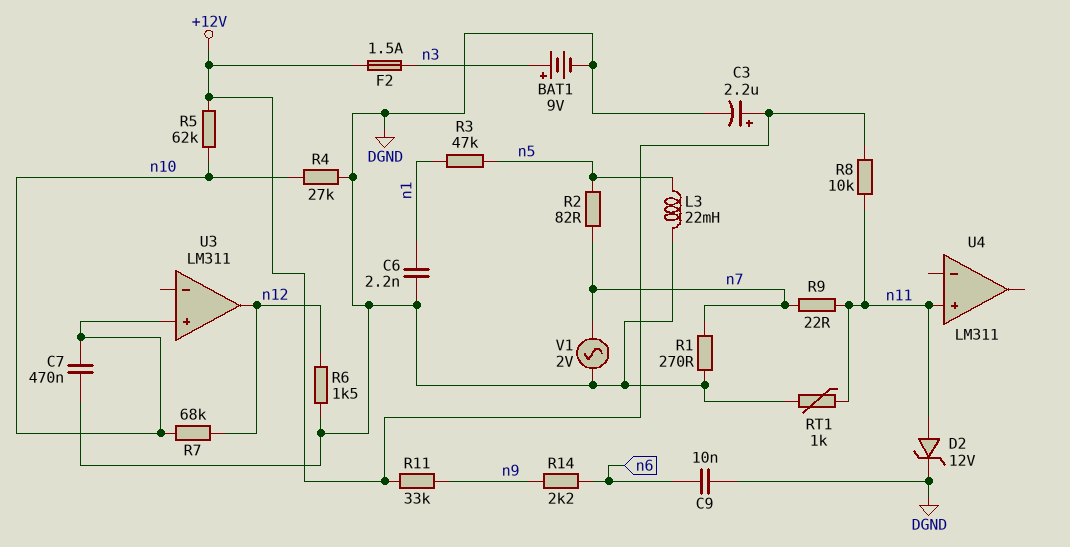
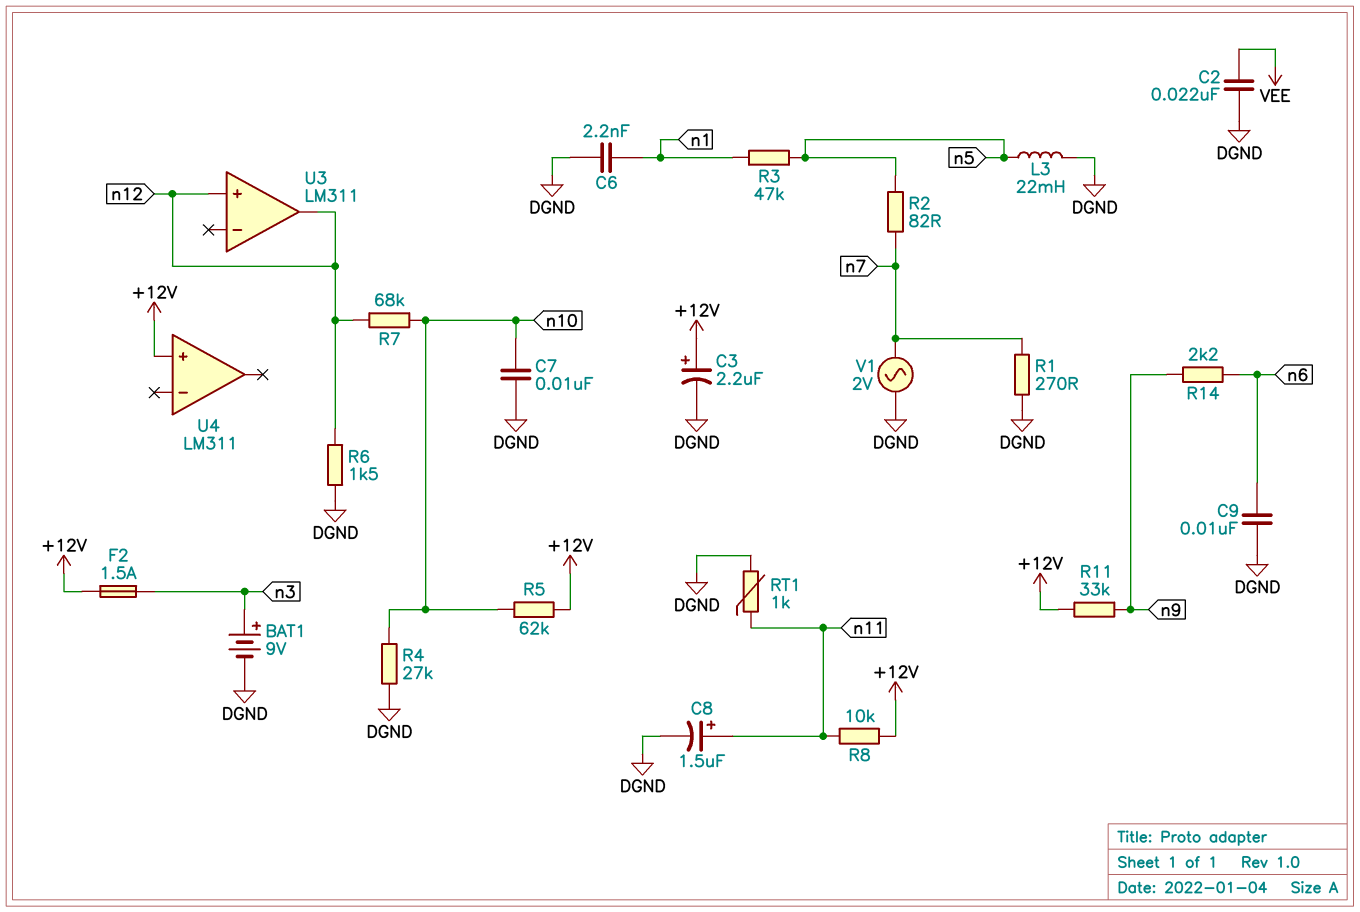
C2: none -> 22nF (DGND, VEE)
C7: 470nF (DGND, n10) -> 10nF (DGND, n10)
C8: none -> 1.5uF (plus n11, minus DGND)
D2: zener 12V (A n11, K DGND) -> none
R9: 22 (n7, n11) -> none
U3 pin in+: n10 -> n12
U4 pin in+: n11 -> +12V

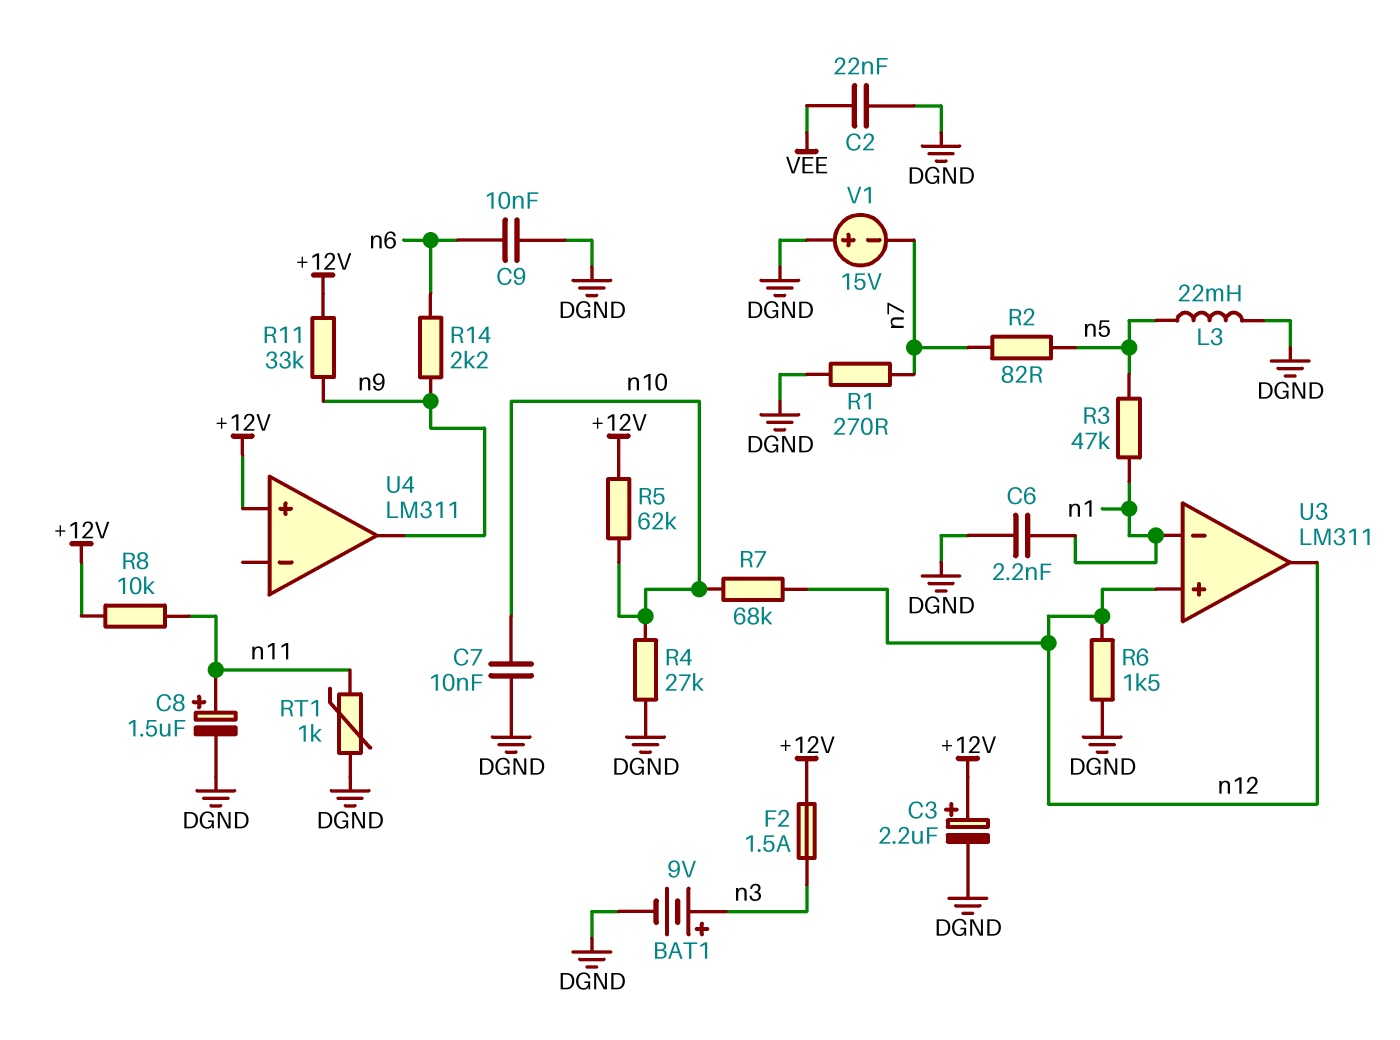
U3 pin in-: none -> n1
U4 pin out: none -> n9
V1: AC 2V (DGND, n7) -> 15V (plus DGND, minus n7)

